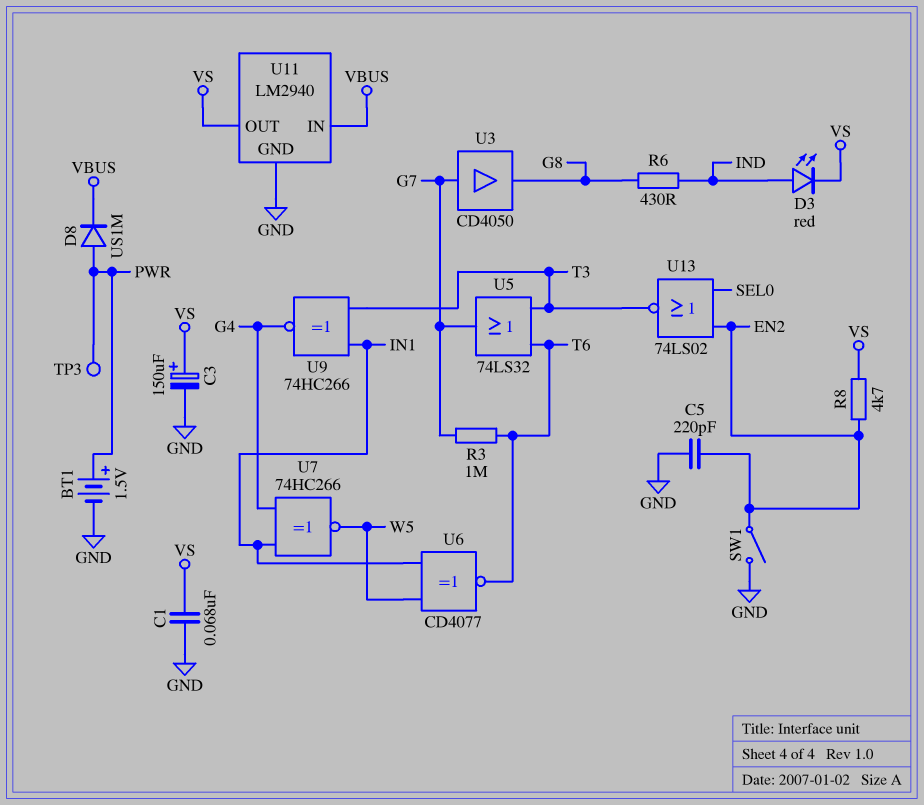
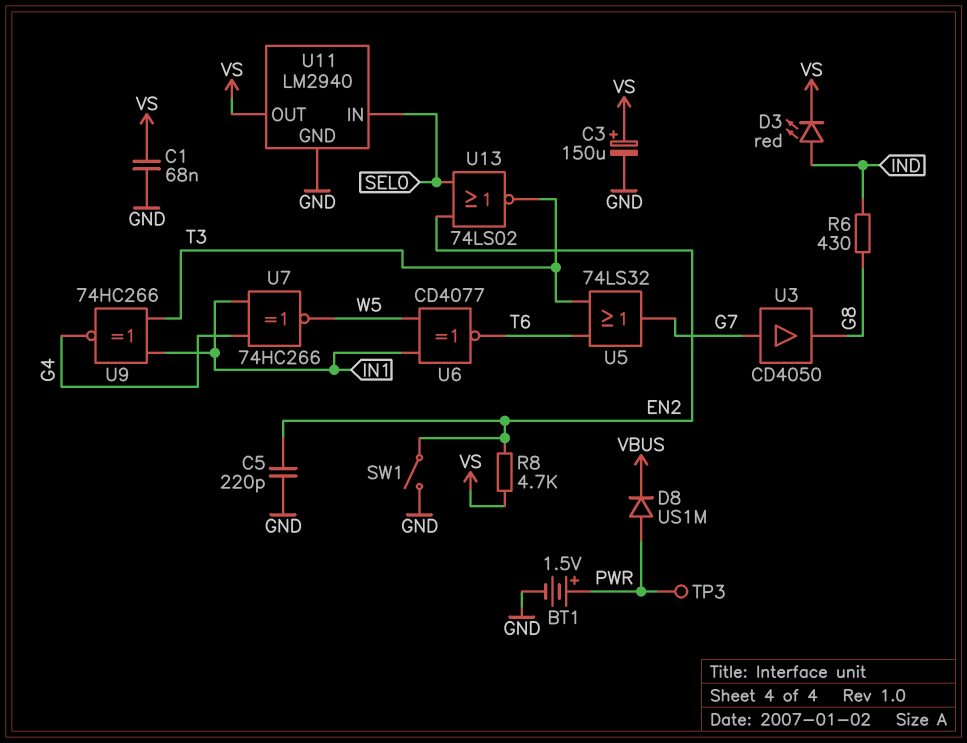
R3: 1M (G7, T6) -> none
U11 pin IN: VBUS -> SEL0

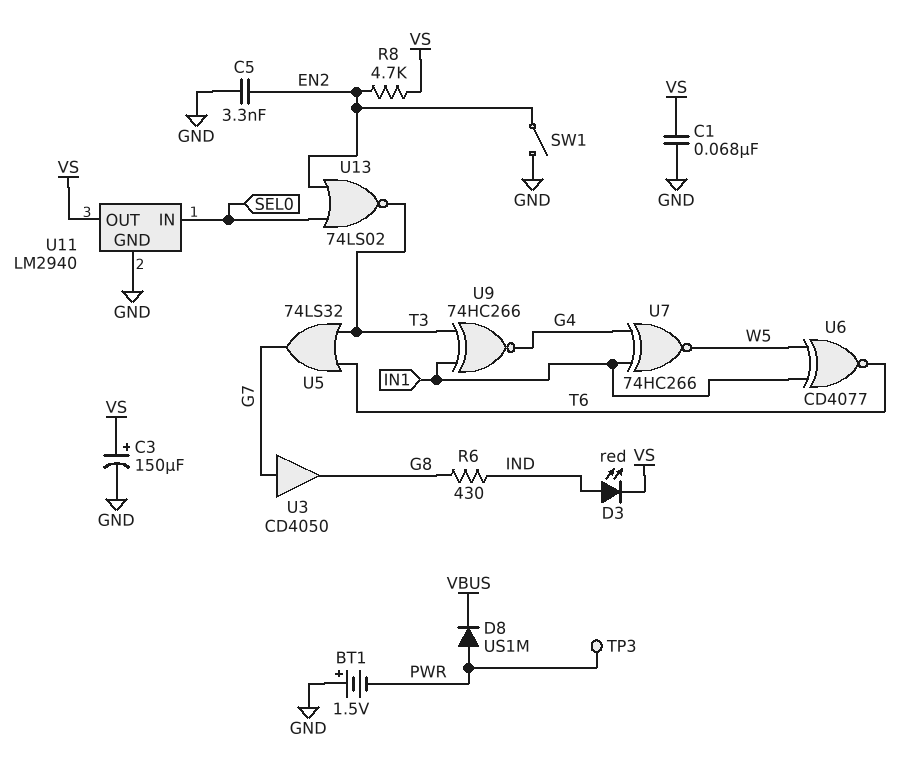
BT1: 1.5V (plus PWR, minus GND) -> 1.5V (plus GND, minus PWR)
C5: 220pF (EN2, GND) -> 3.3nF (EN2, GND)

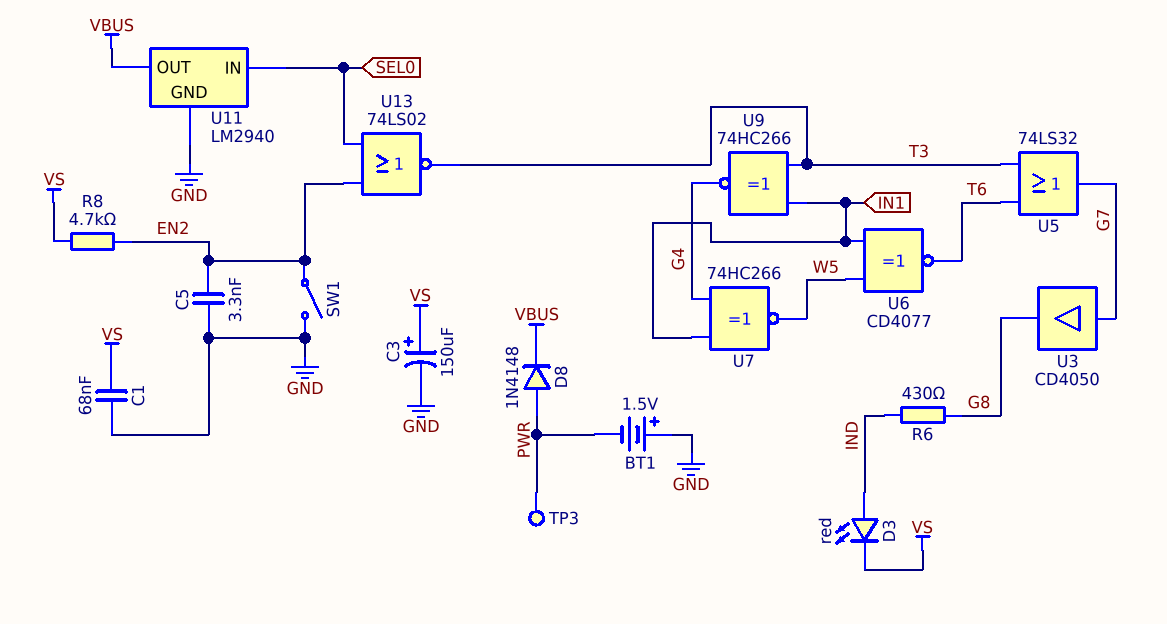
D8: diode US1M (A PWR, K VBUS) -> diode 1N4148 (A PWR, K VBUS)
U11 pin OUT: VS -> VBUS

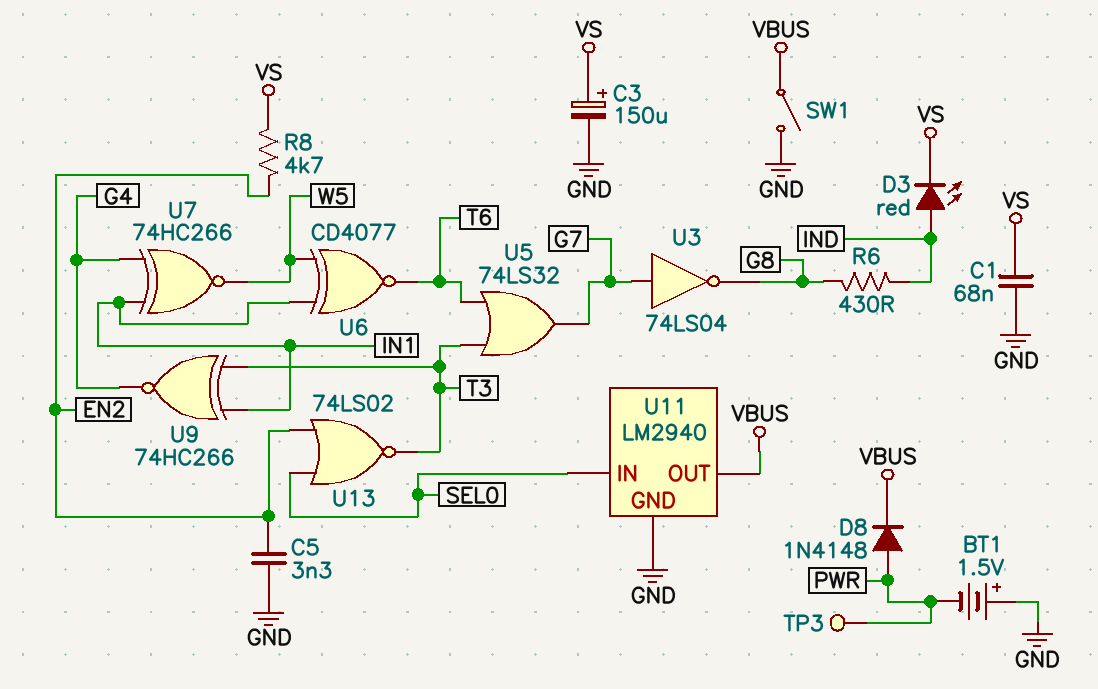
SW1: switch (EN2, GND) -> switch (GND, VBUS)
U3: buffer CD4050 (in G7, out G8) -> NOT 74LS04 (in G7, out G8)

